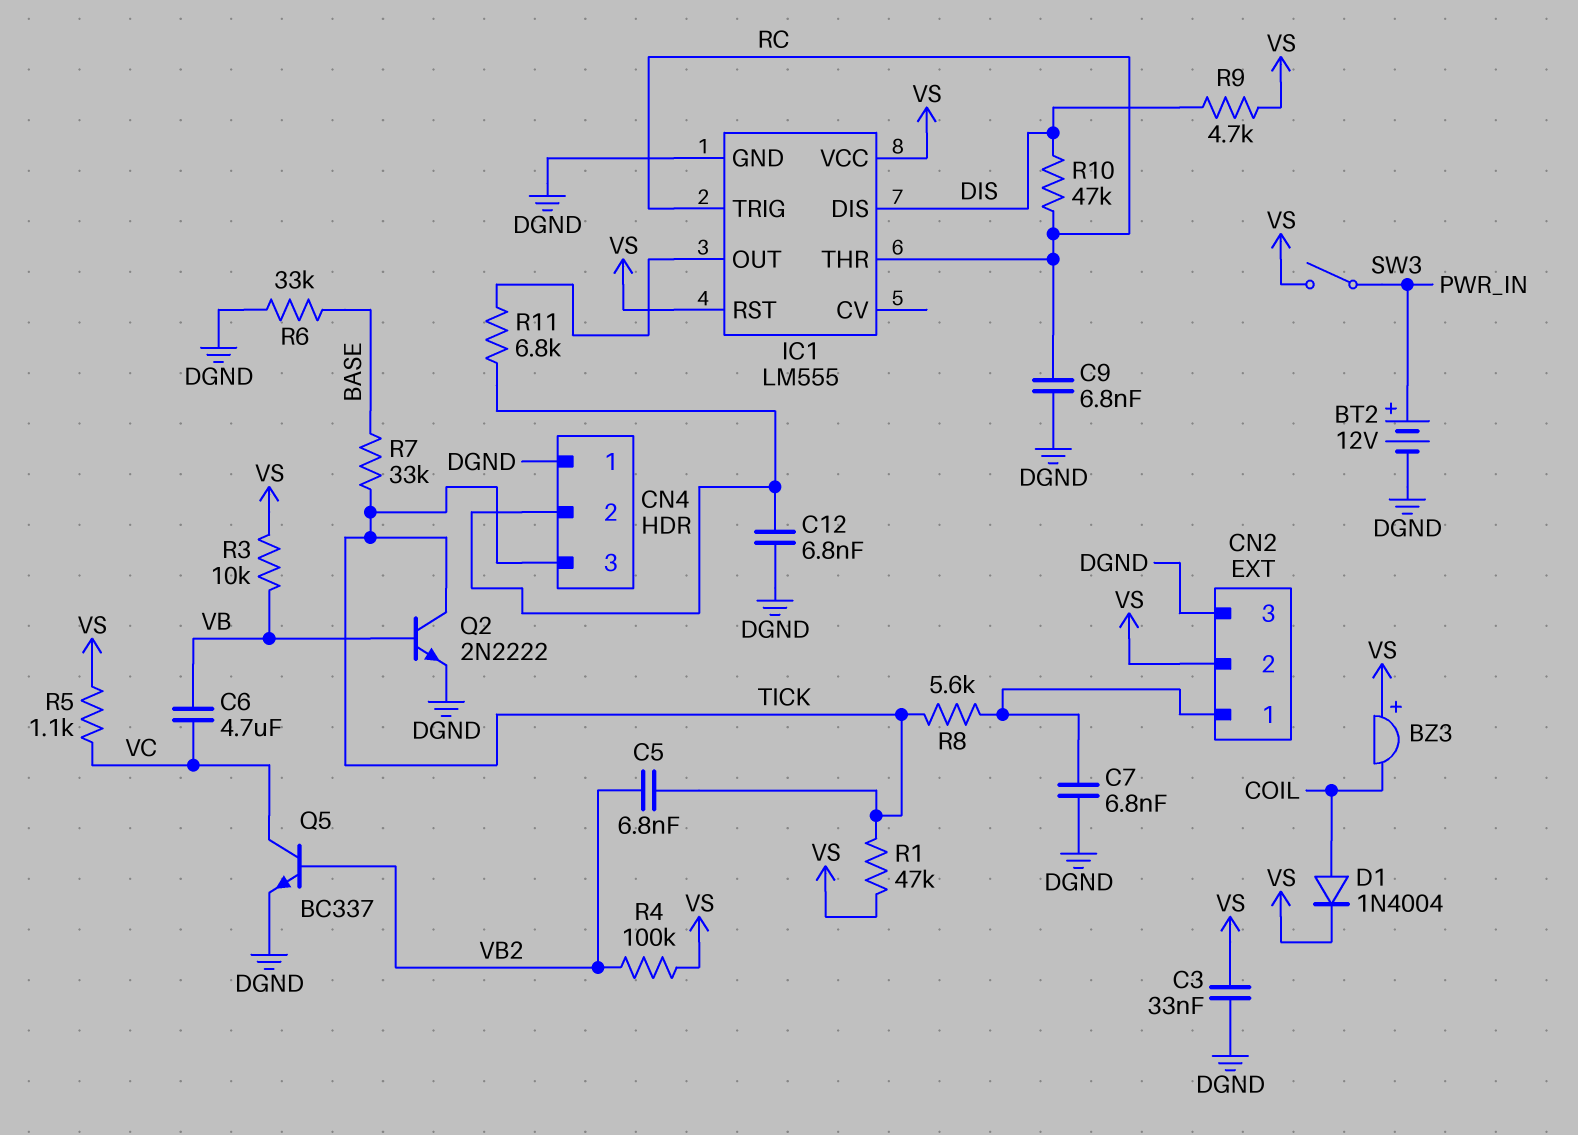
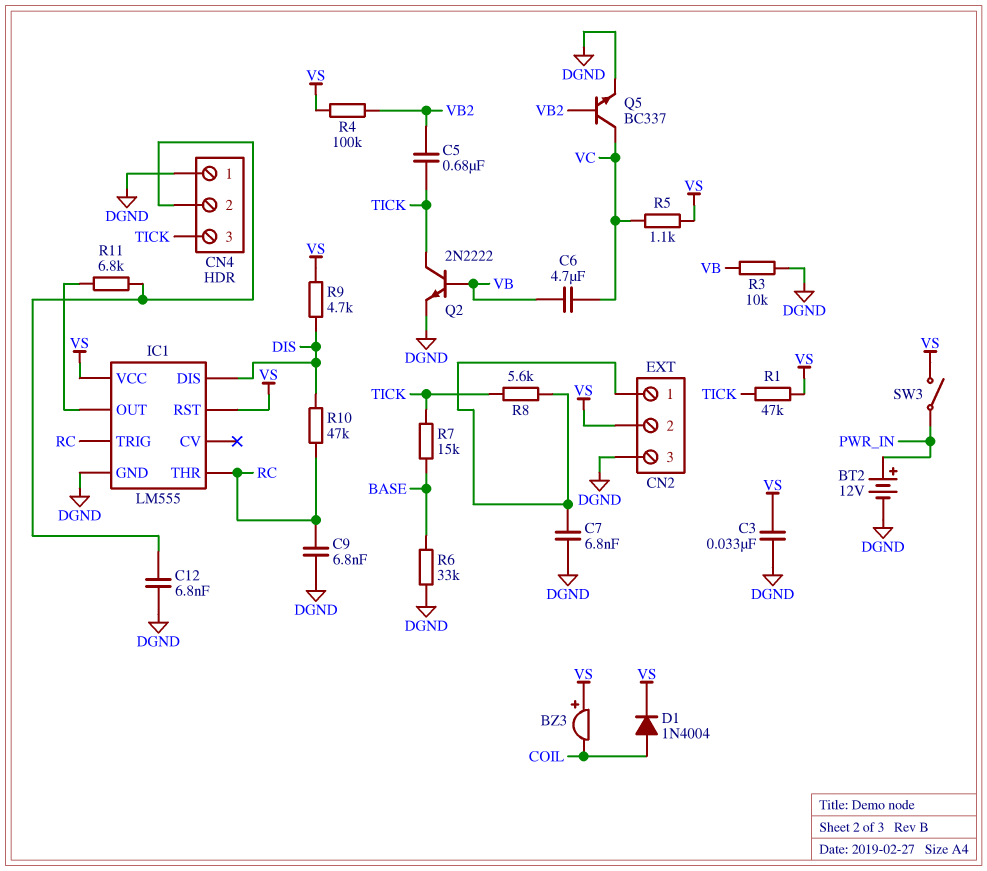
C5: 6.8nF (TICK, VB2) -> 680nF (TICK, VB2)
R3: 10k (VB, VS) -> 10k (DGND, VB)
R7: 33k (BASE, TICK) -> 15k (BASE, TICK)

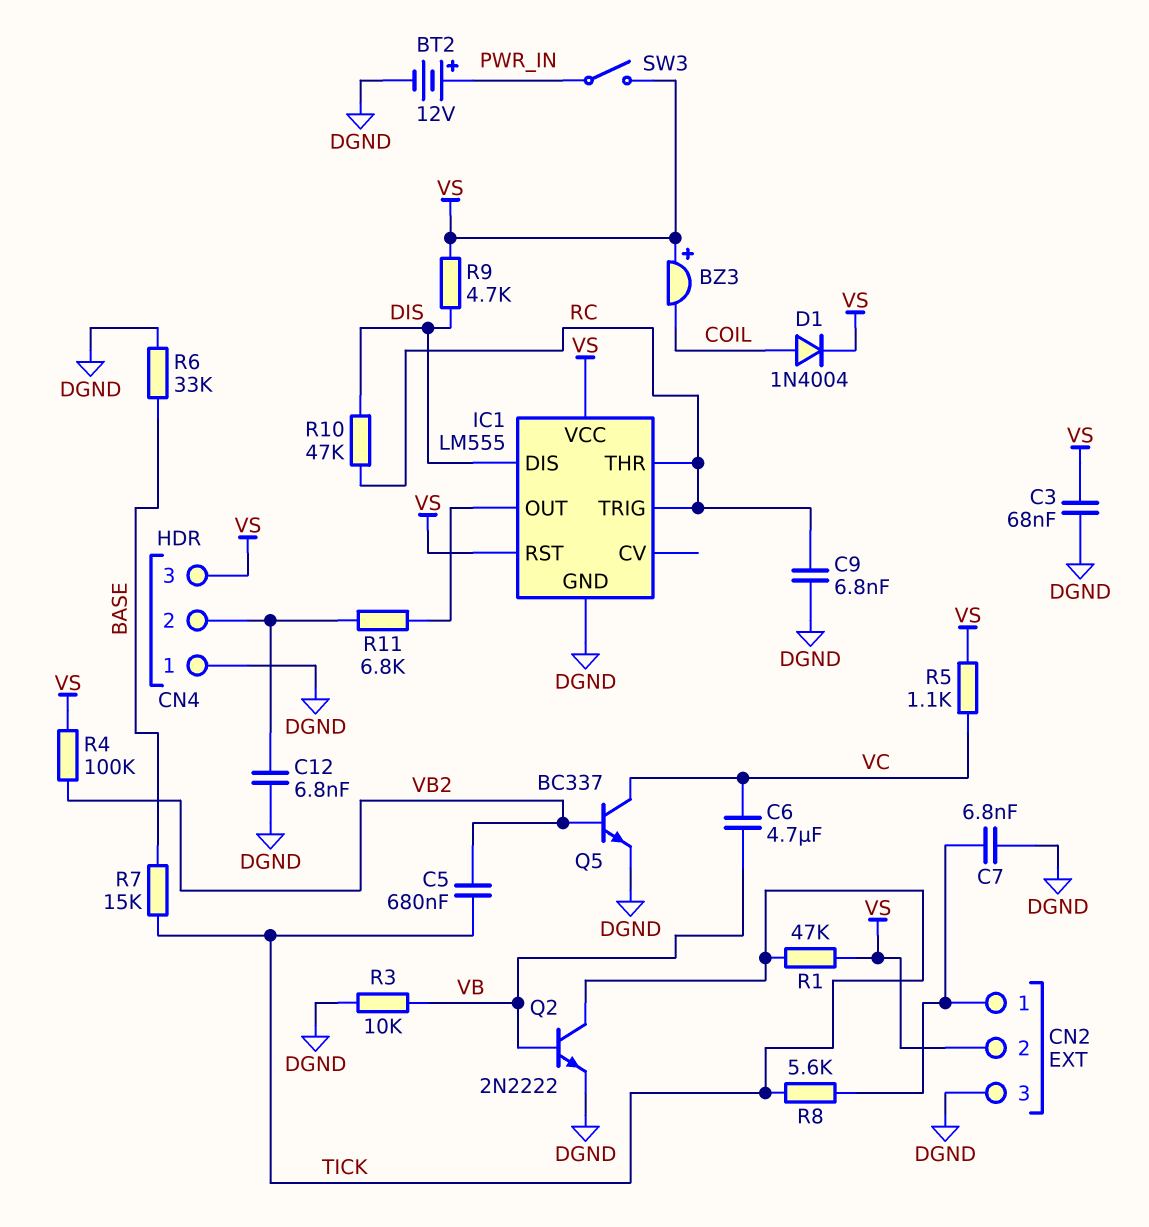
C3: 33nF (DGND, VS) -> 68nF (DGND, VS)
CN4 pin 3: TICK -> VS

